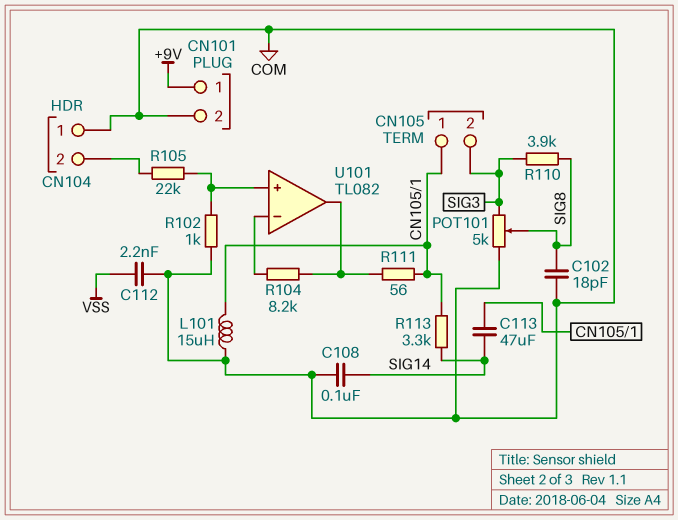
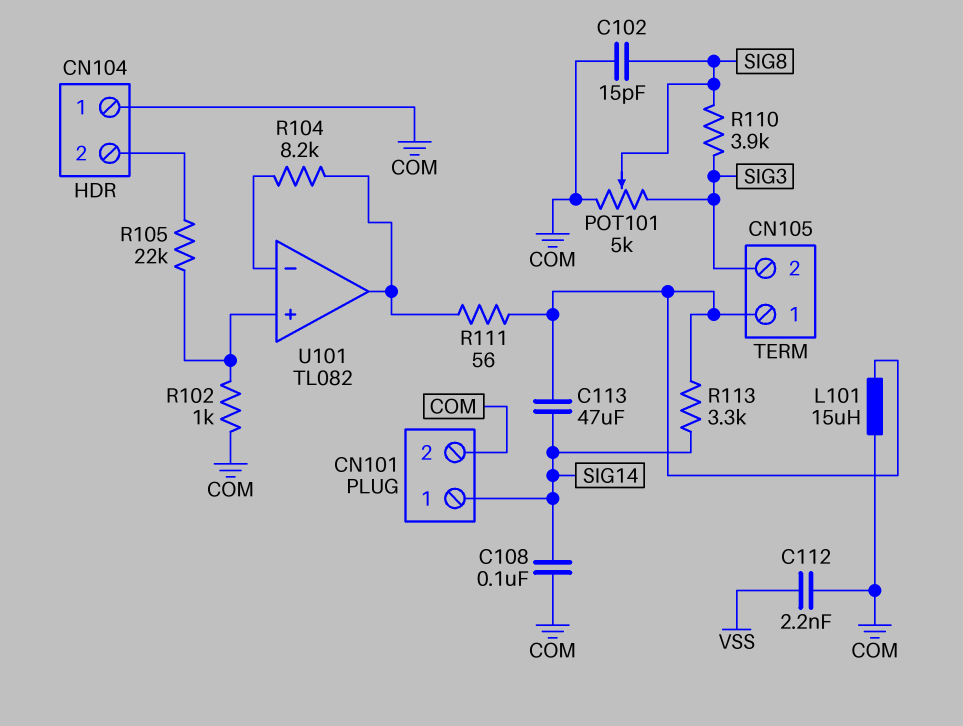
C102: 18pF (COM, SIG8) -> 15pF (COM, SIG8)
CN101 pin 1: +9V -> SIG14

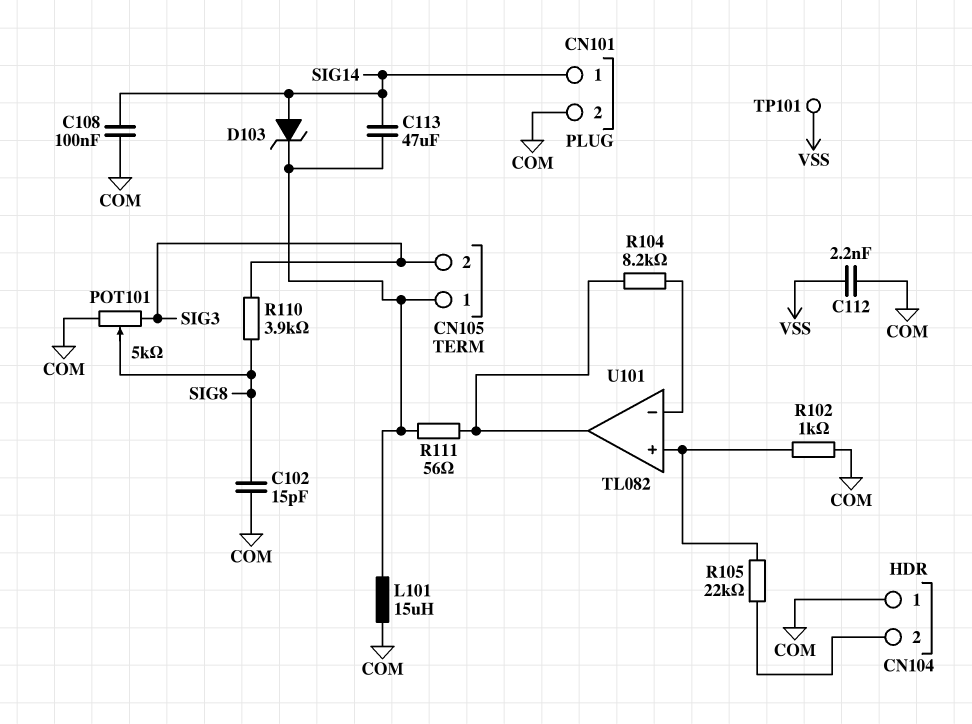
D103: none -> zener (A SIG14, K CN105/1)
R113: 3.3k (CN105/1, SIG14) -> none
TP101: none -> test point (VSS)

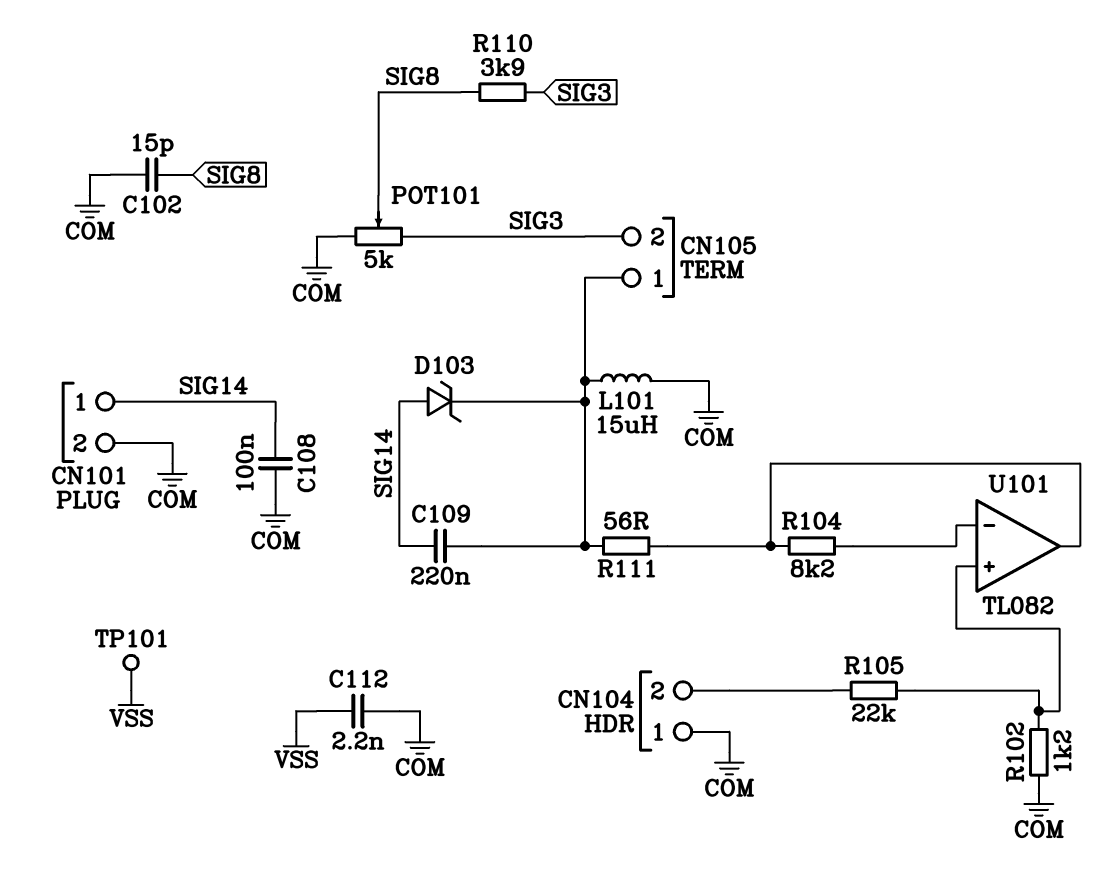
C109: none -> 220nF (CN105/1, SIG14)
C113: 47uF (CN105/1, SIG14) -> none
R102: 1k (COM, U101/in+) -> 1.2k (COM, U101/in+)

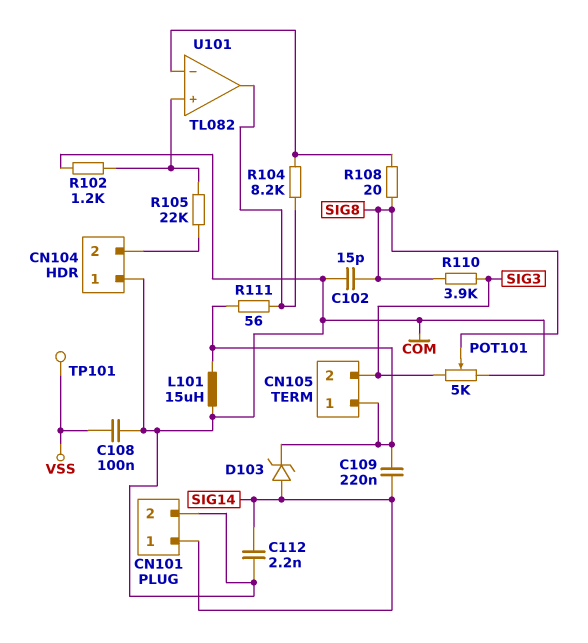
C108: 100nF (COM, SIG14) -> 100nF (COM, VSS)
C112: 2.2nF (COM, VSS) -> 2.2nF (COM, SIG14)
R108: none -> 20 (SIG8, U101/in-)

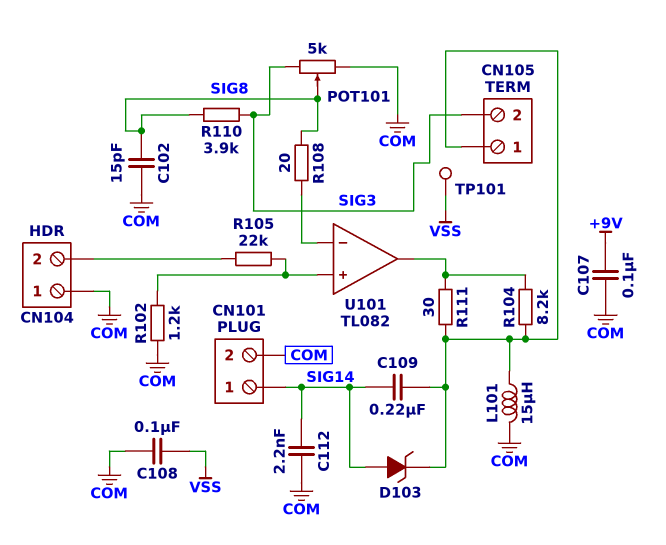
C107: none -> 100nF (+9V, COM)
R104: 8.2k (U101/in-, U101/out) -> 8.2k (CN105/1, U101/out)
R111: 56 (CN105/1, U101/out) -> 30 (CN105/1, U101/out)

